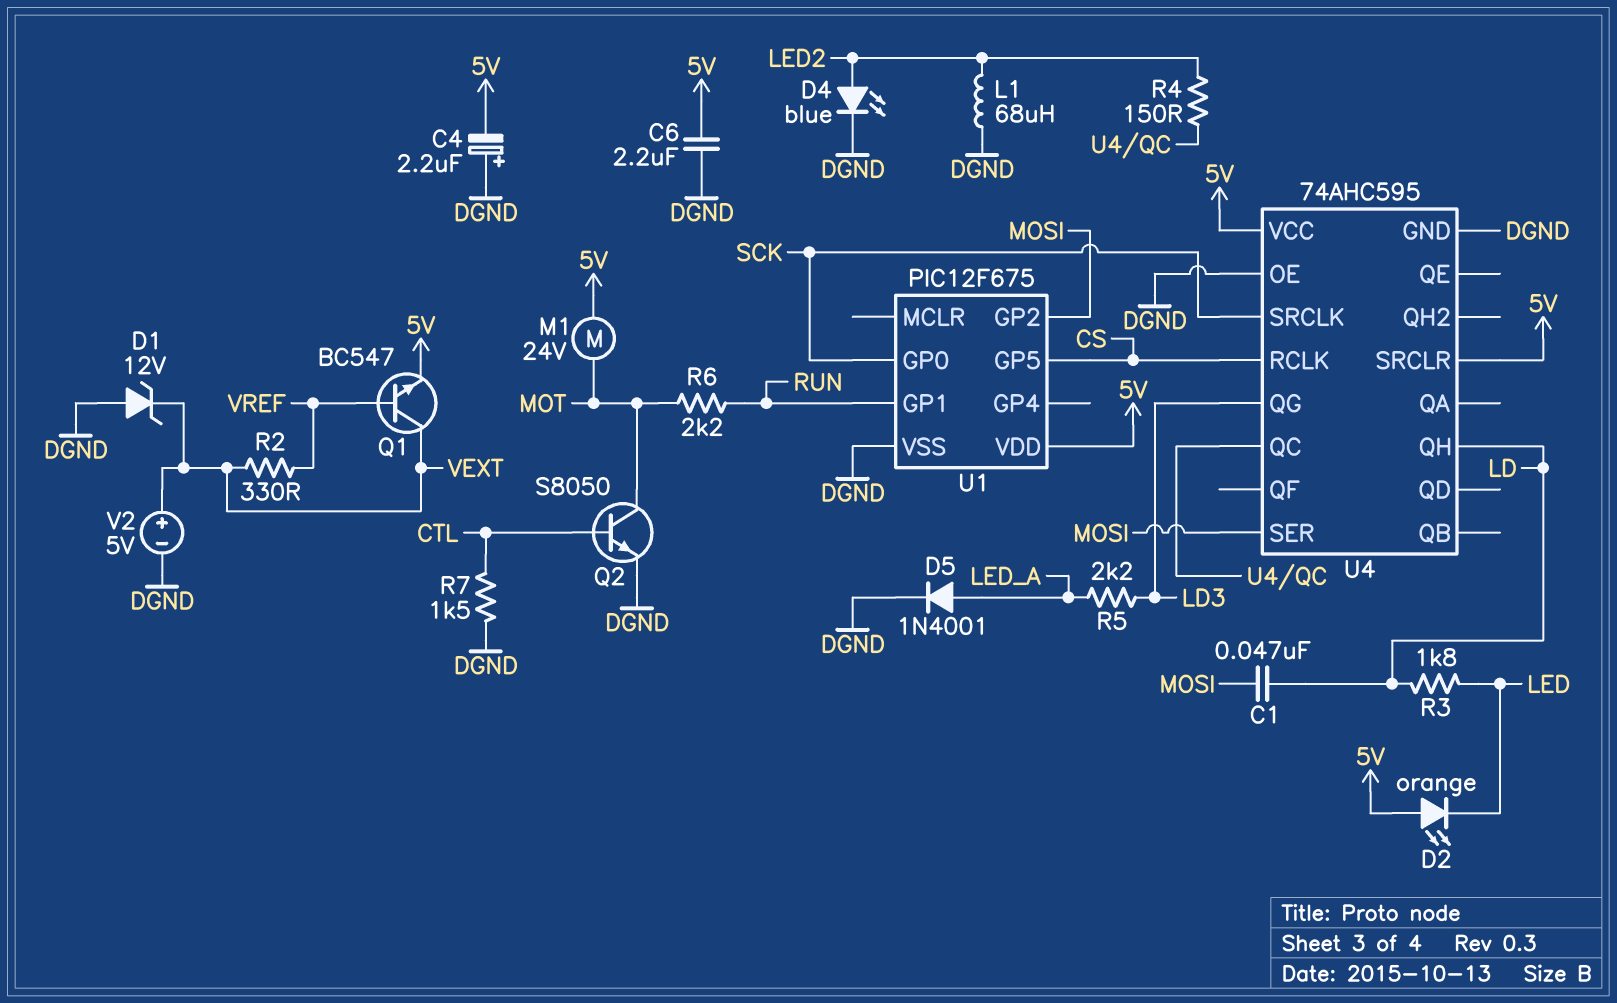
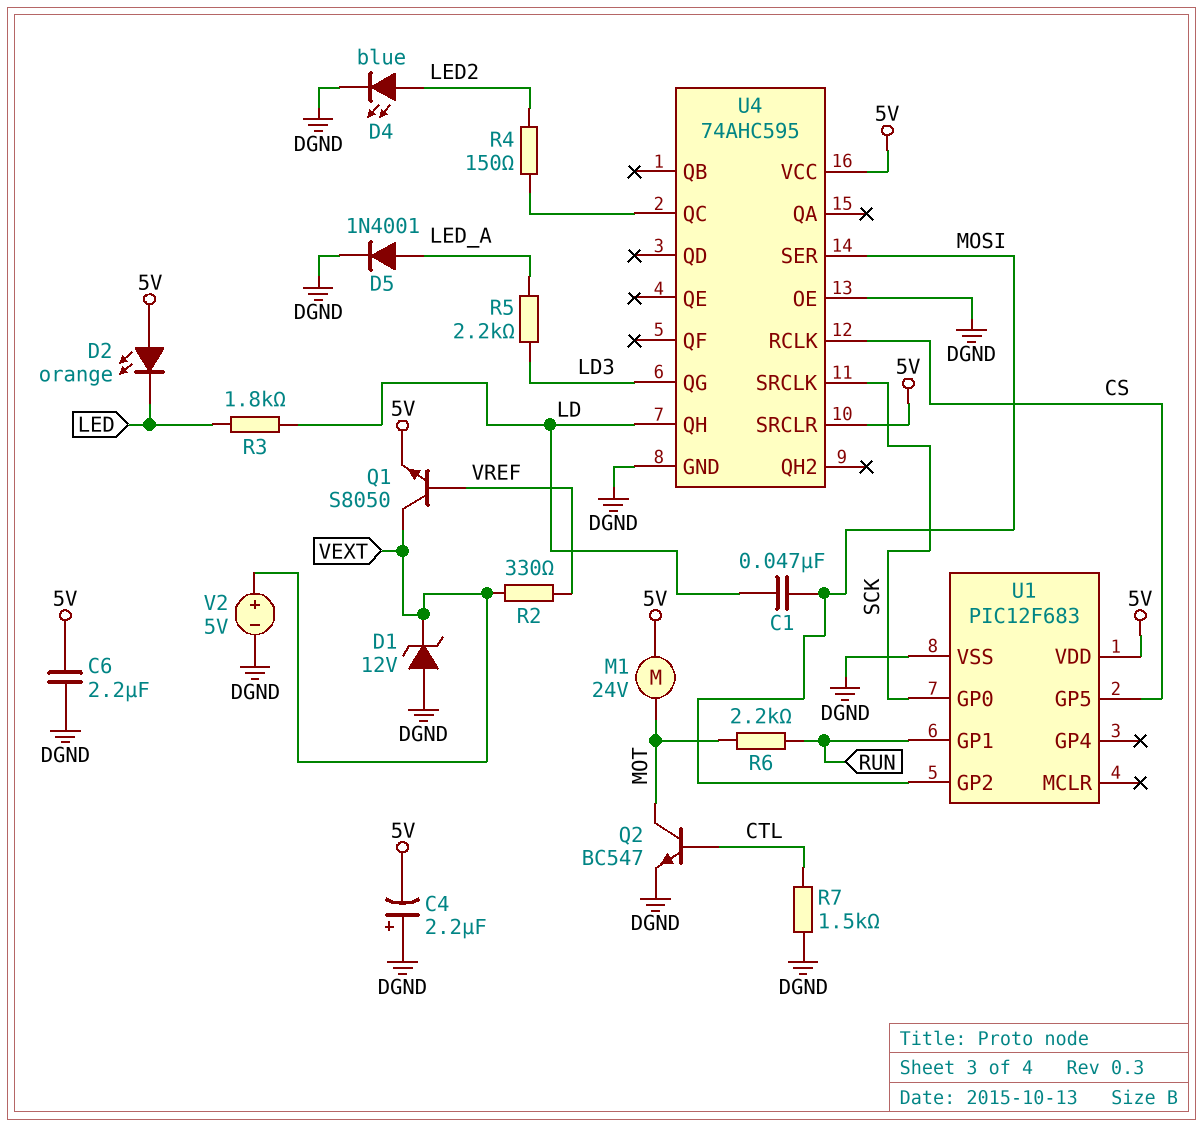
L1: 68uH (DGND, LED2) -> none
Q1: NPN BC547 (B VREF, C VEXT, E 5V) -> NPN S8050 (B VREF, C VEXT, E 5V)
Q2: NPN S8050 (B CTL, C MOT, E DGND) -> NPN BC547 (B CTL, C MOT, E DGND)
U1: PIC12F675 -> PIC12F683

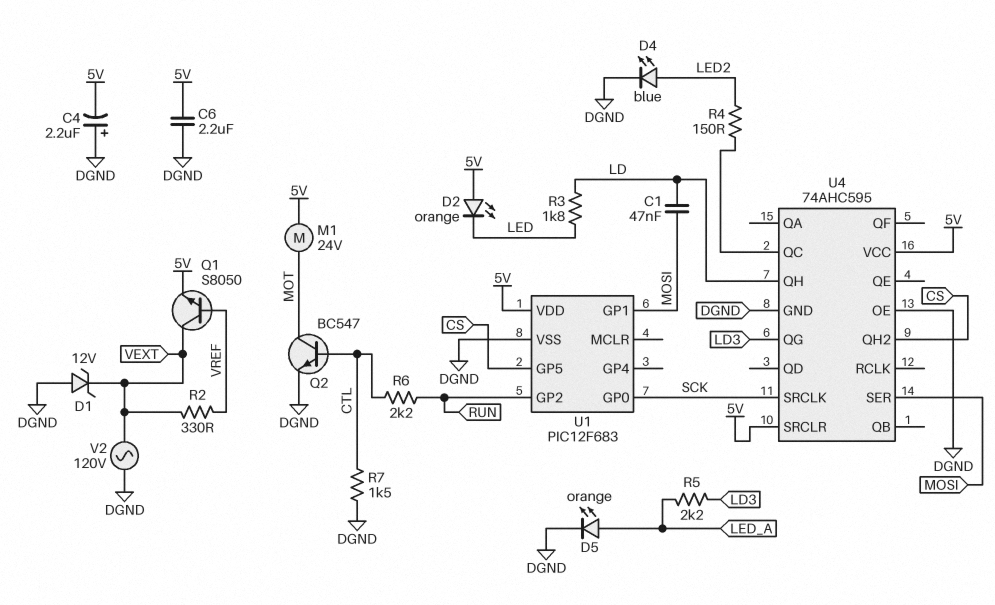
D5: diode 1N4001 (A LED_A, K DGND) -> LED orange (A LED_A, K DGND)
R6: 2.2k (MOT, RUN) -> 2.2k (CTL, RUN)
U1 pin GP1: RUN -> MOSI
U1 pin GP2: MOSI -> RUN
U4 pin QH2: none -> CS
U4 pin RCLK: CS -> none
V2: 5V (plus VEXT, minus DGND) -> AC 120V (DGND, VEXT)

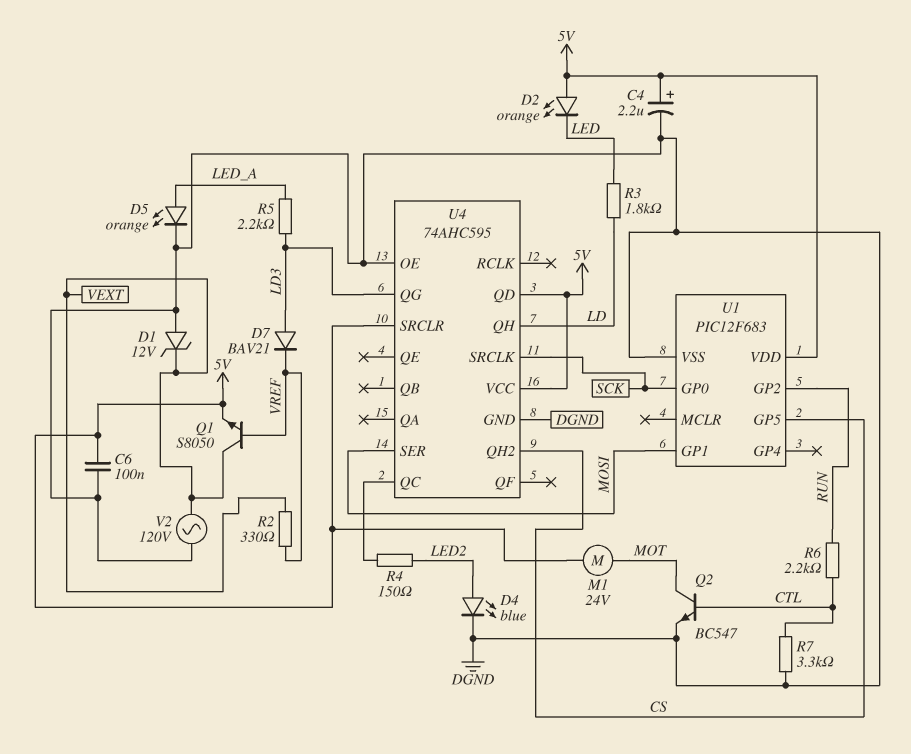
C1: 47nF (LD, MOSI) -> none
C4: 2.2uF (plus DGND, minus 5V) -> 2.2uF (plus 5V, minus DGND)
C6: 2.2uF (5V, DGND) -> 100nF (5V, DGND)
D7: none -> diode BAV21 (A LD3, K VREF)
R7: 1.5k (CTL, DGND) -> 3.3k (CTL, DGND)
U4 pin QD: none -> 5V

